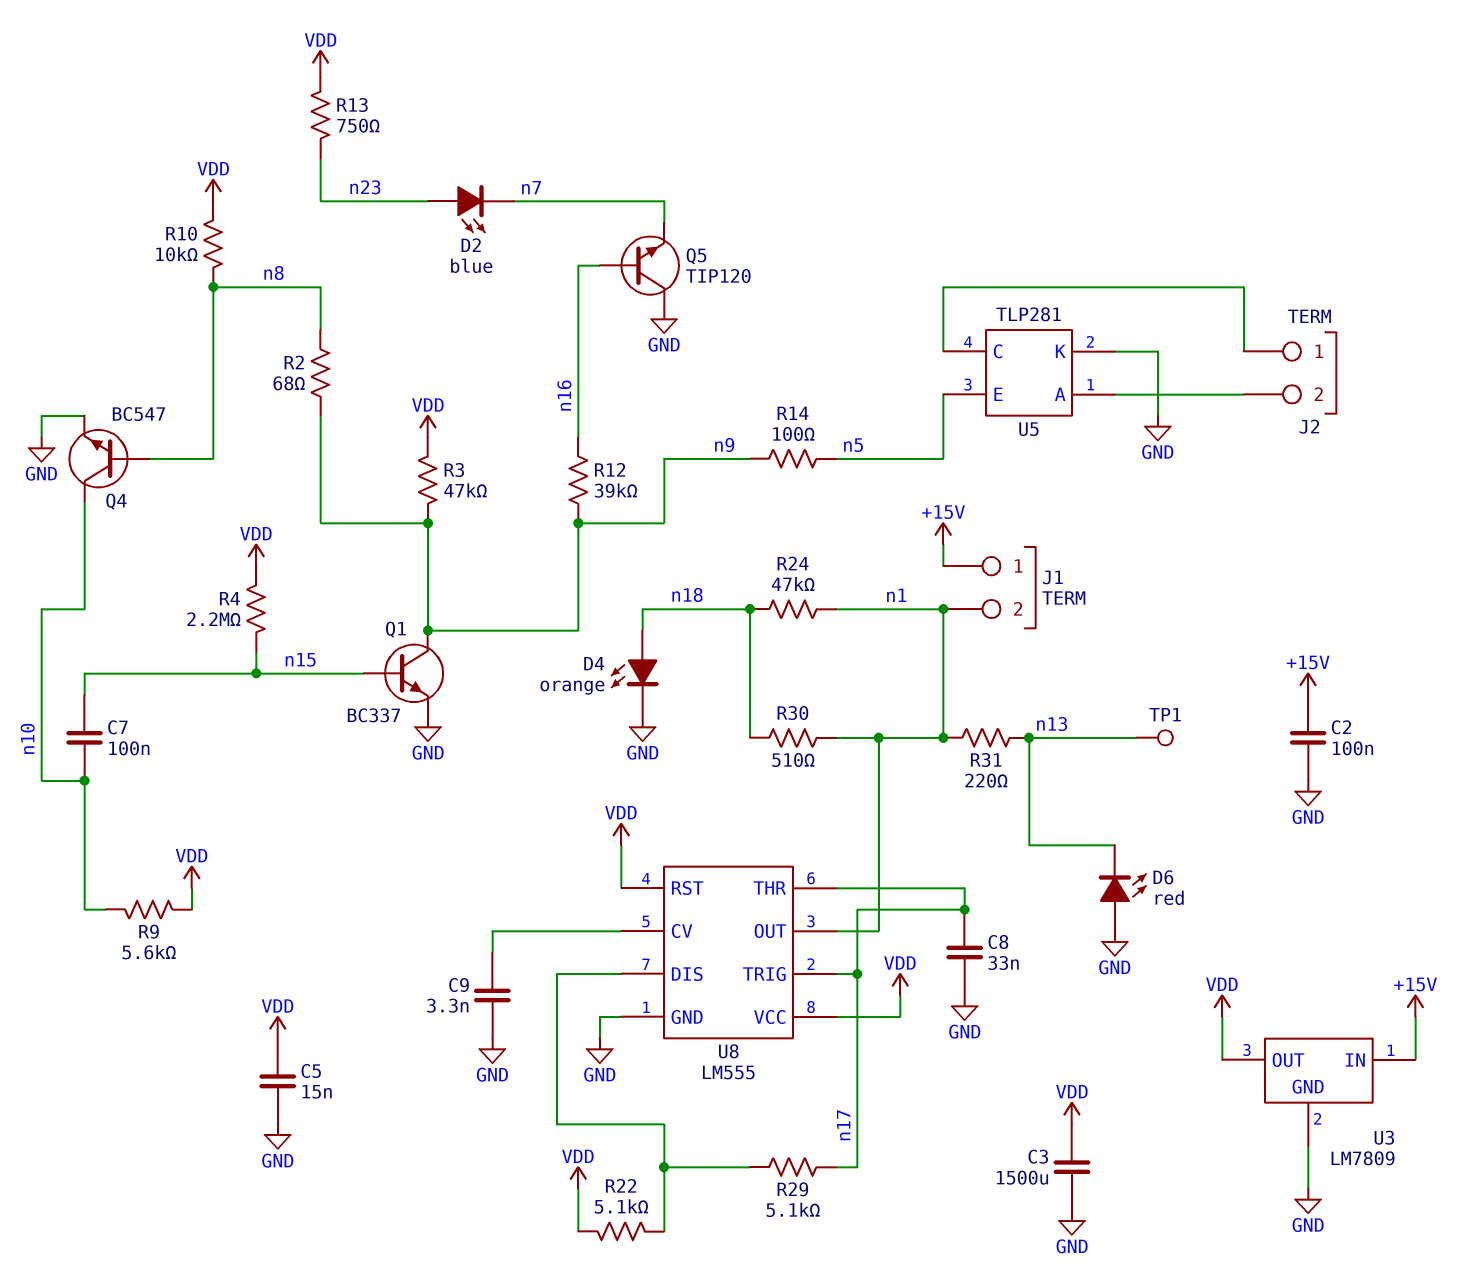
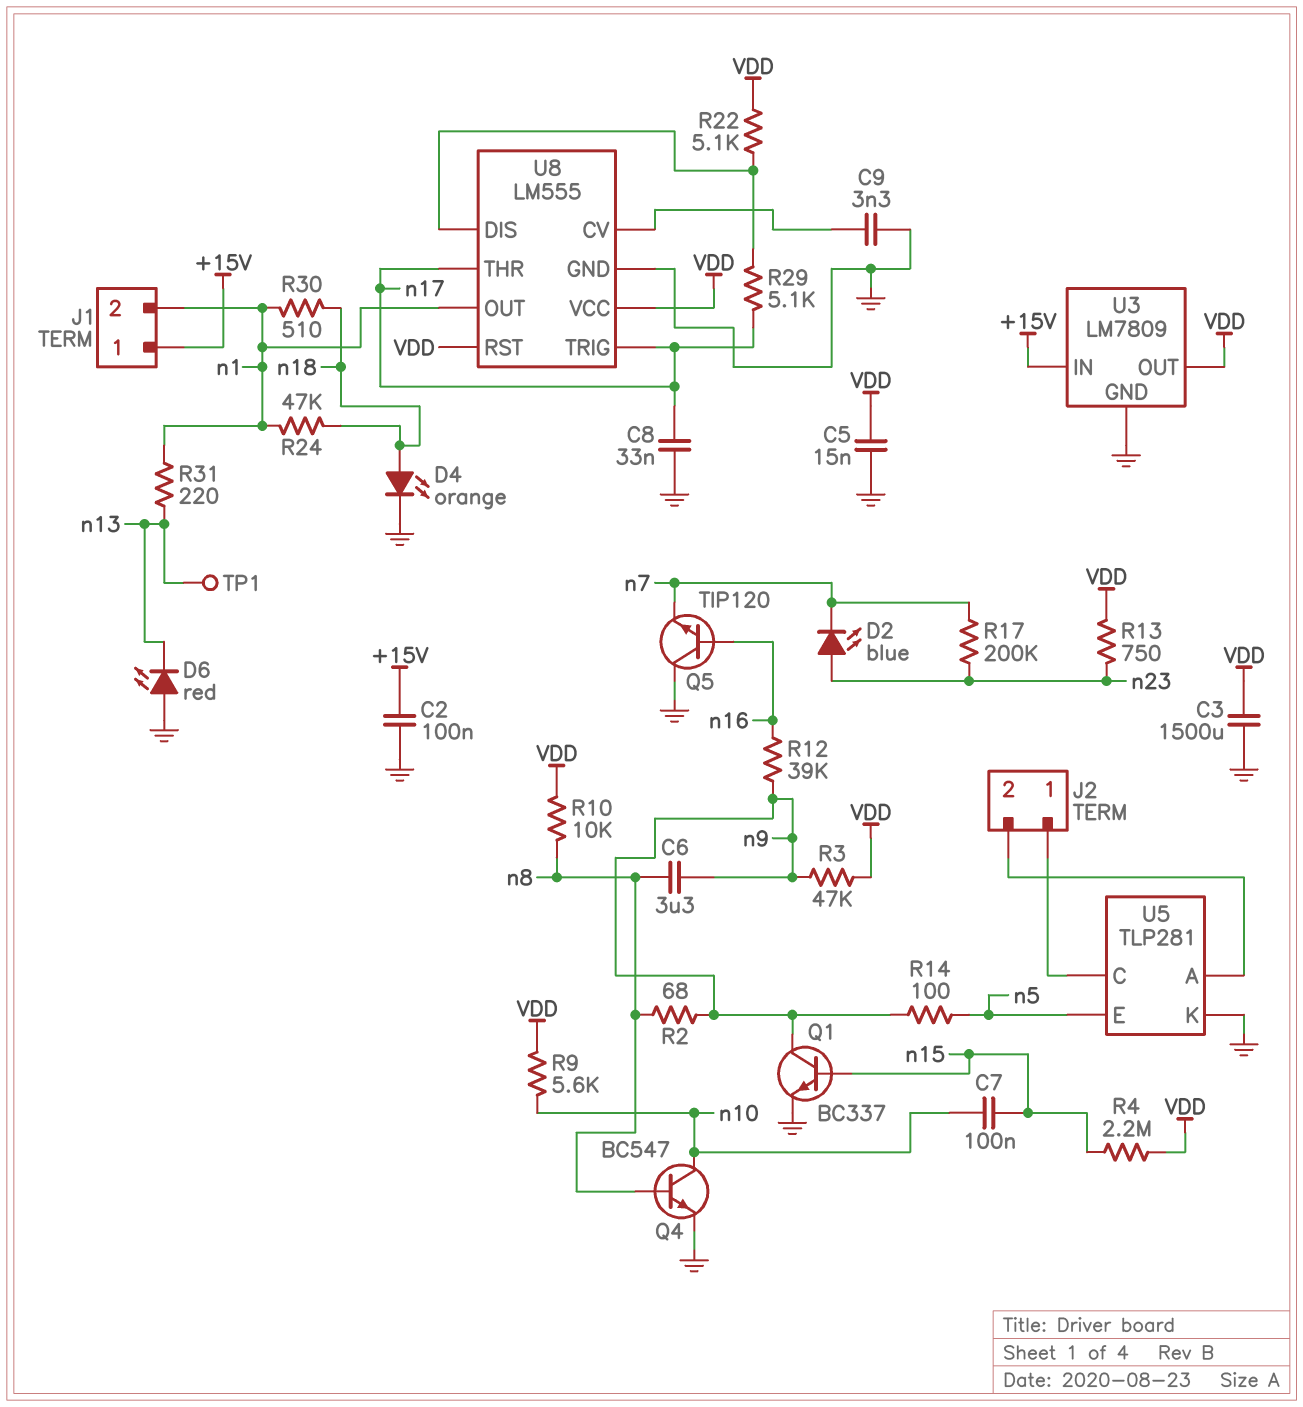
C6: none -> 3.3uF (n8, n9)
R17: none -> 200k (n7, n23)

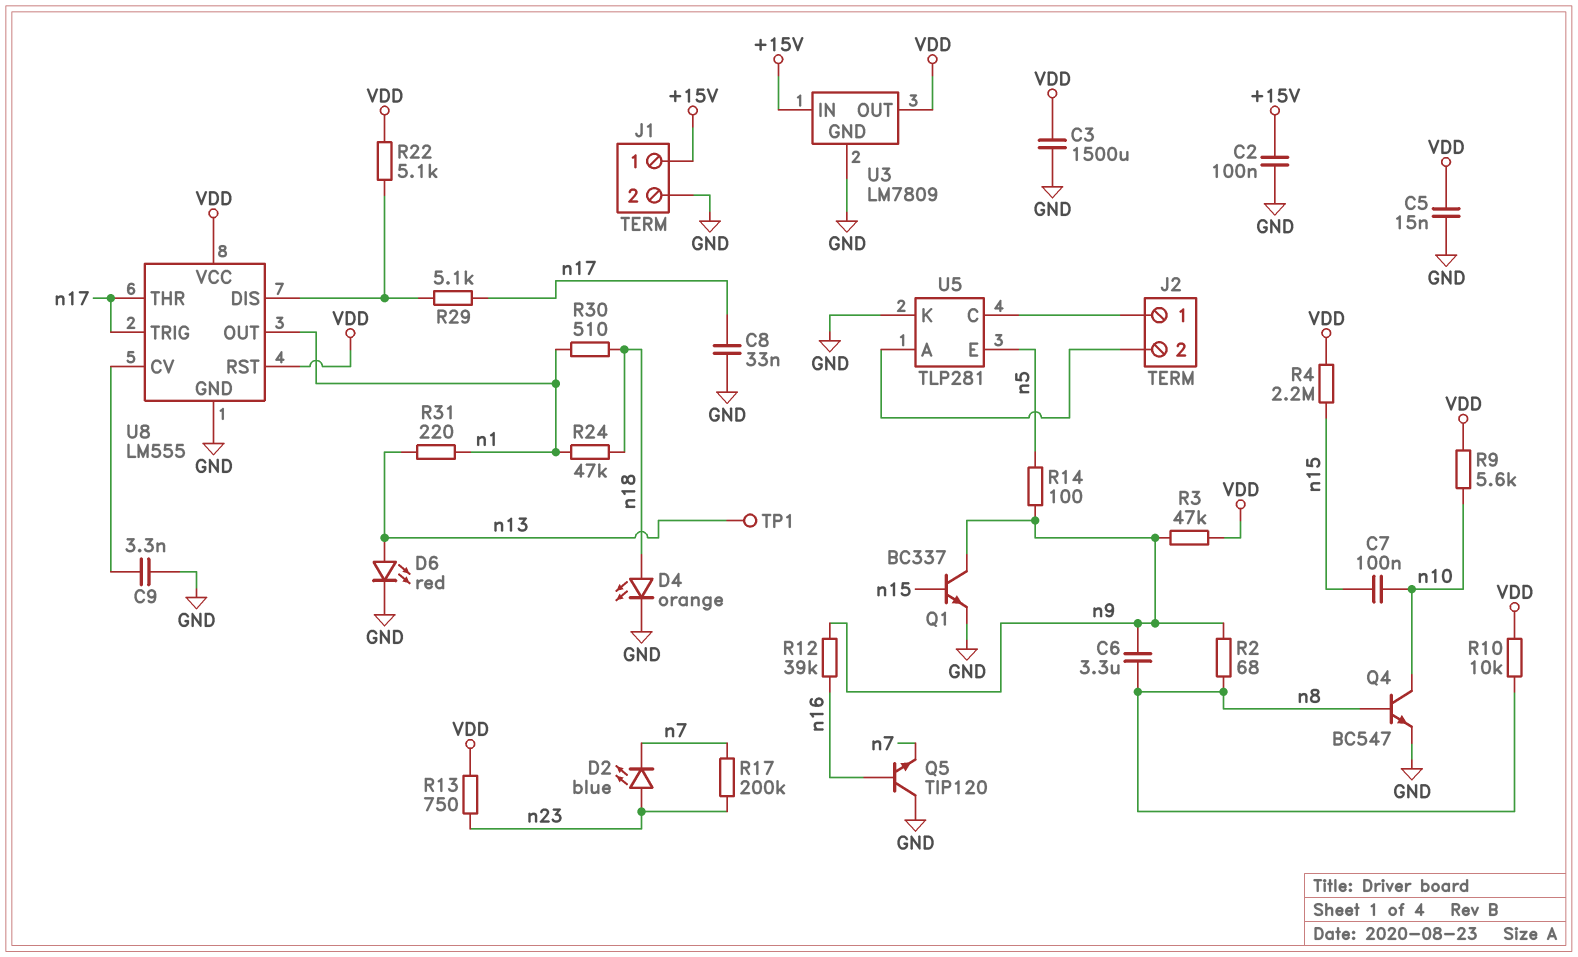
D6: LED red (A GND, K n13) -> LED red (A n13, K GND)
J1 pin 2: n1 -> GND

